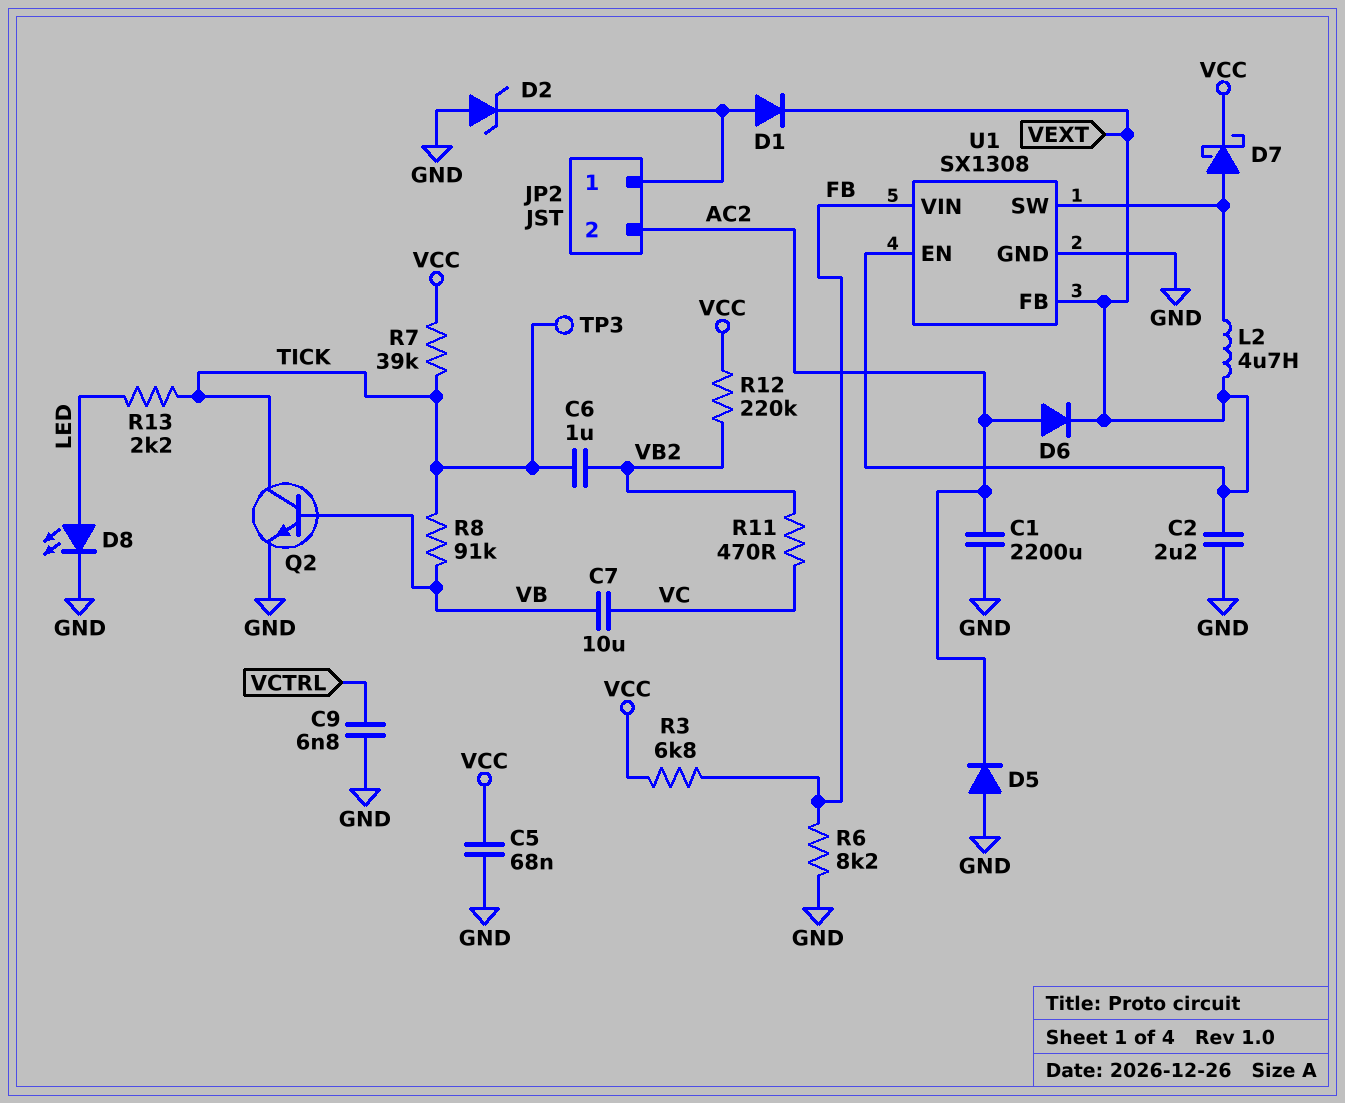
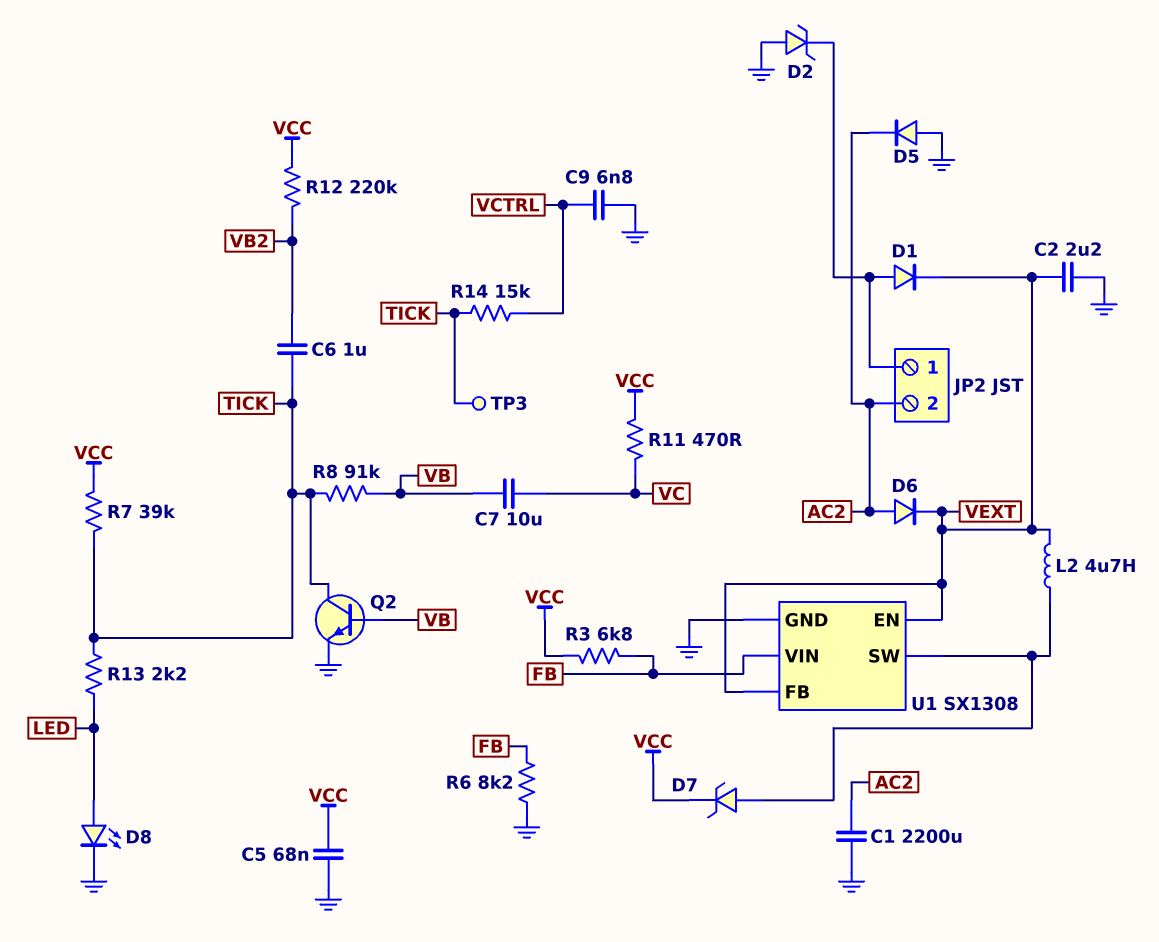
D7: schottky (A U1/SW, K VCC) -> zener (A U1/SW, K VCC)
R11: 470 (VB2, VC) -> 470 (VC, VCC)
R14: none -> 15k (TICK, VCTRL)

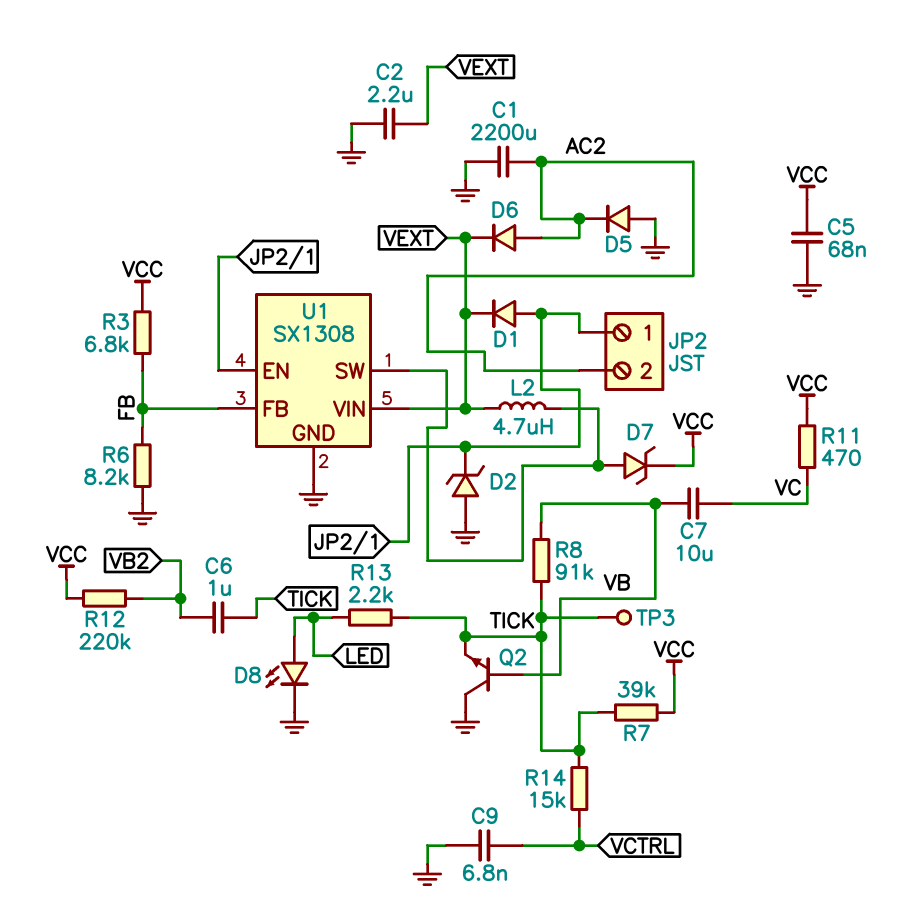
Q2: NPN (B VB, C TICK, E GND) -> NPN (B VB, C GND, E TICK)
U1 pin EN: VEXT -> JP2/1
U1 pin FB: VEXT -> FB
U1 pin VIN: FB -> VEXT

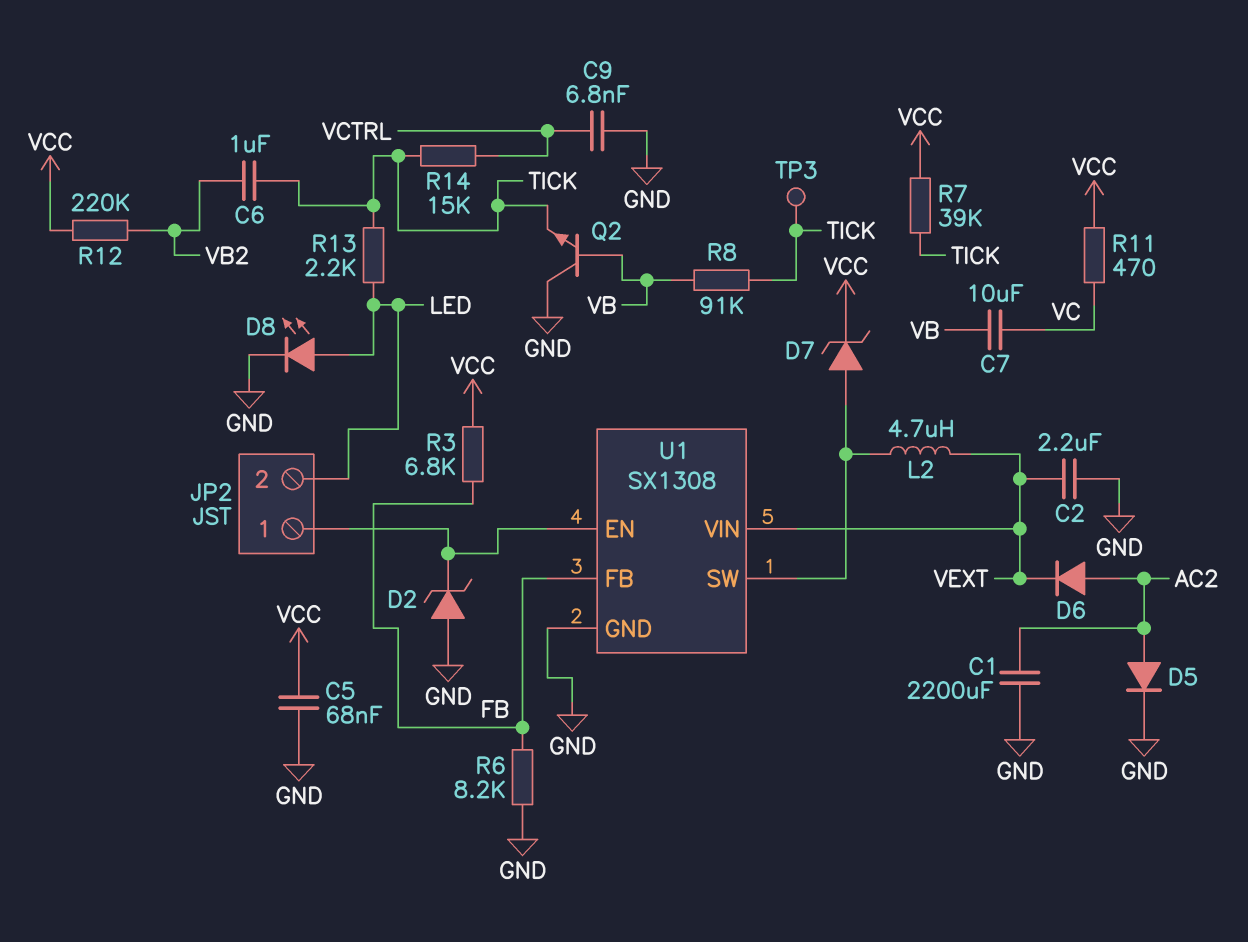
D1: diode (A JP2/1, K VEXT) -> none
D5: diode (A GND, K AC2) -> diode (A AC2, K GND)
JP2 pin 2: AC2 -> LED

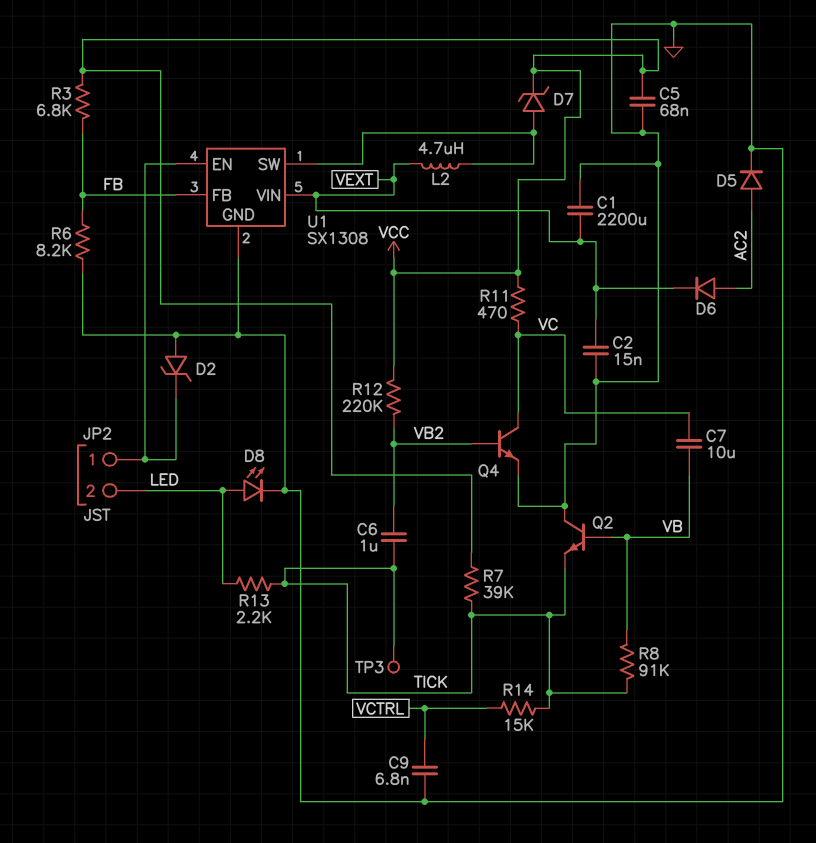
C1: 2200uF (AC2, GND) -> 2200uF (GND, VEXT)
C2: 2.2uF (GND, VEXT) -> 15nF (GND, VEXT)
Q4: none -> NPN (B VB2, C VC, E GND)

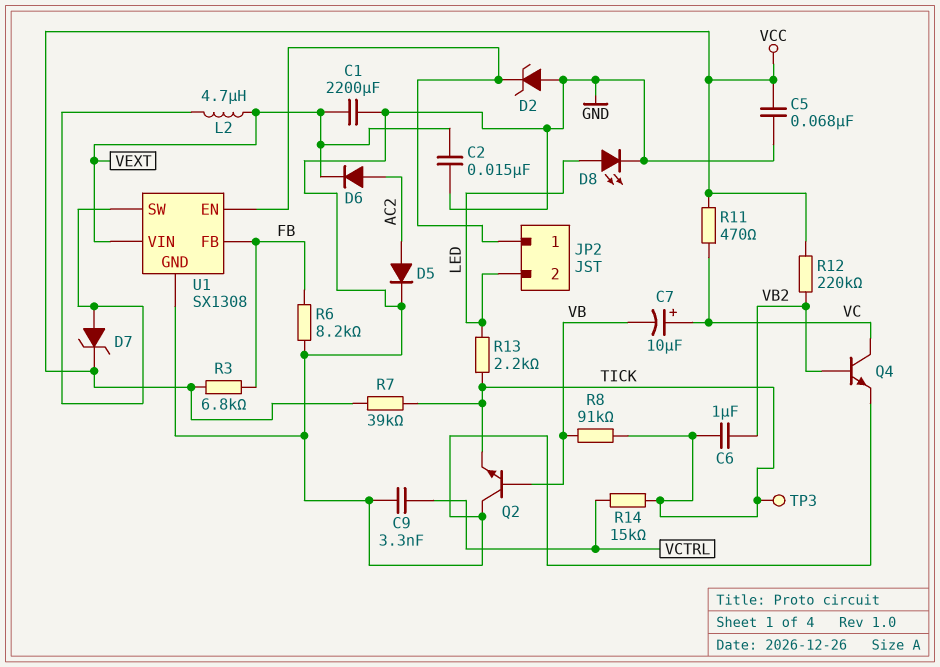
C7: 10uF (VB, VC) -> 10uF (plus VC, minus VB)
C9: 6.8nF (GND, VCTRL) -> 3.3nF (GND, VCTRL)

